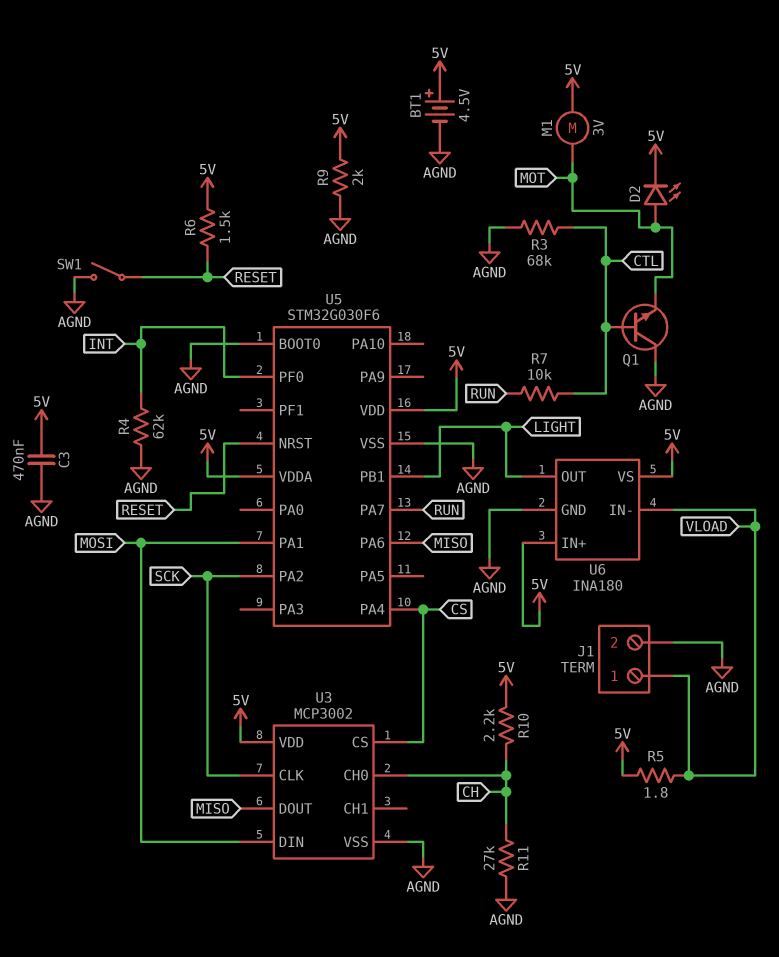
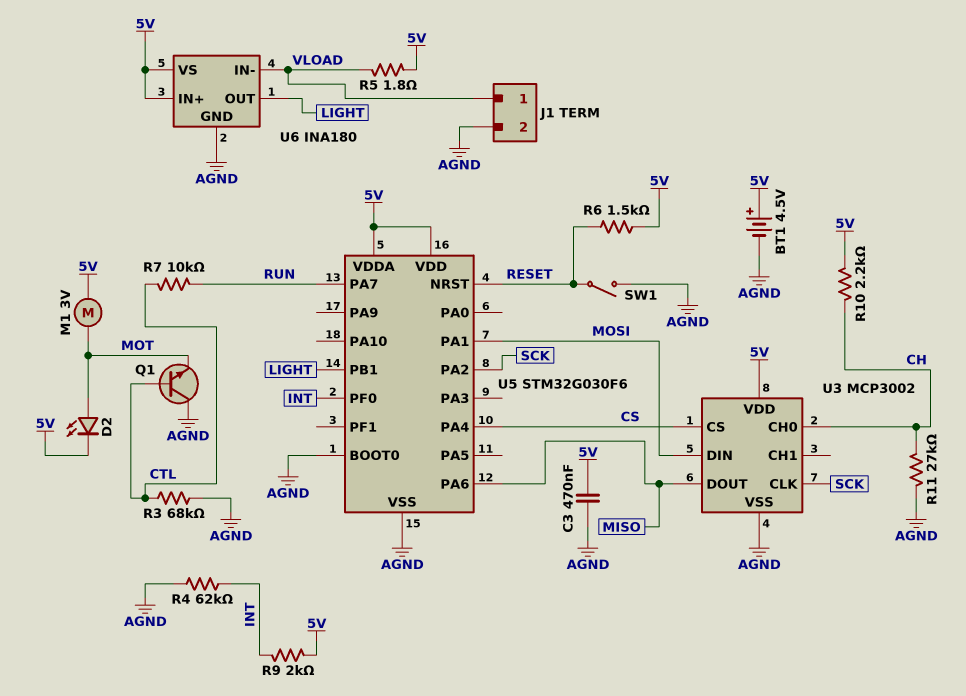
R9: 2k (5V, AGND) -> 2k (5V, INT)

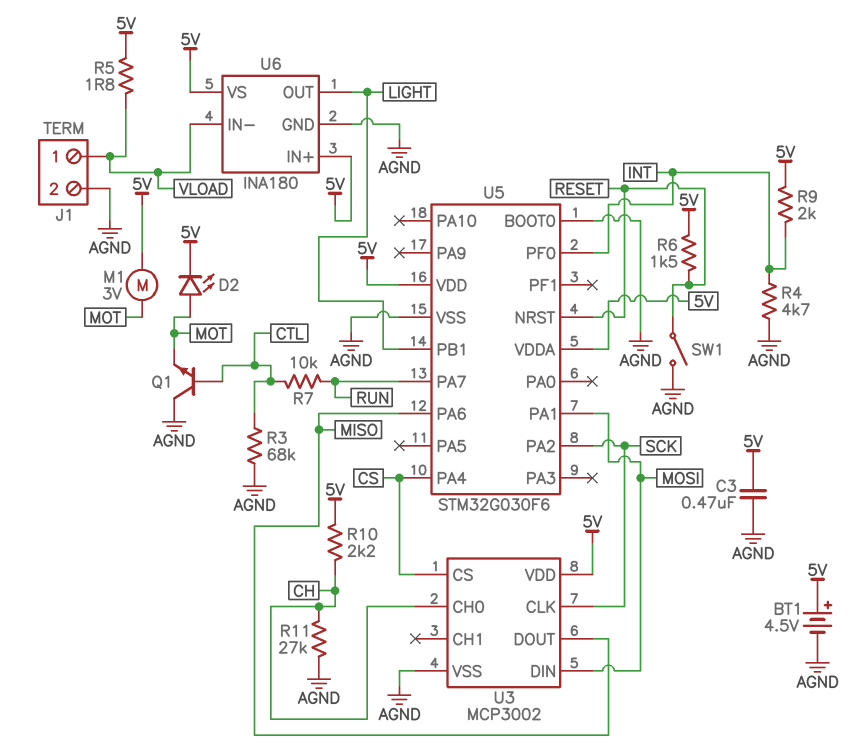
R4: 62k (AGND, INT) -> 4.7k (AGND, INT)

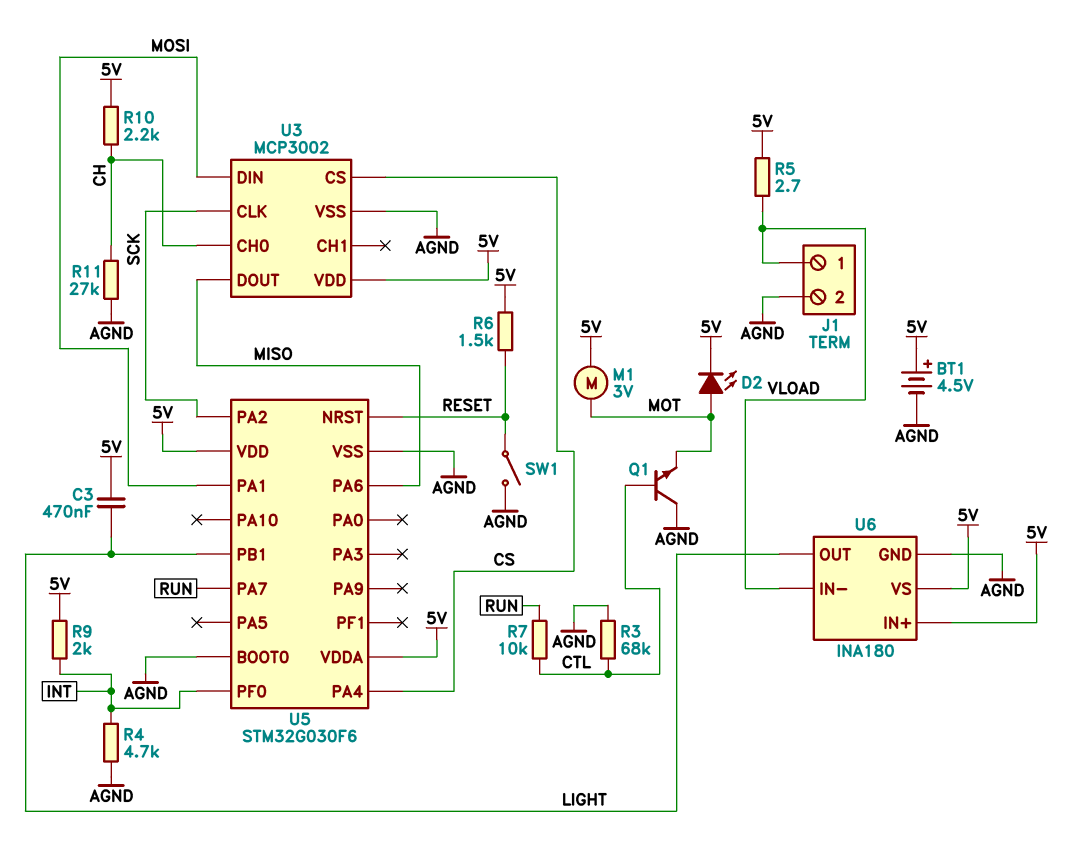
C3: 470nF (5V, AGND) -> 470nF (5V, LIGHT)
R5: 1.8 (5V, VLOAD) -> 2.7 (5V, VLOAD)

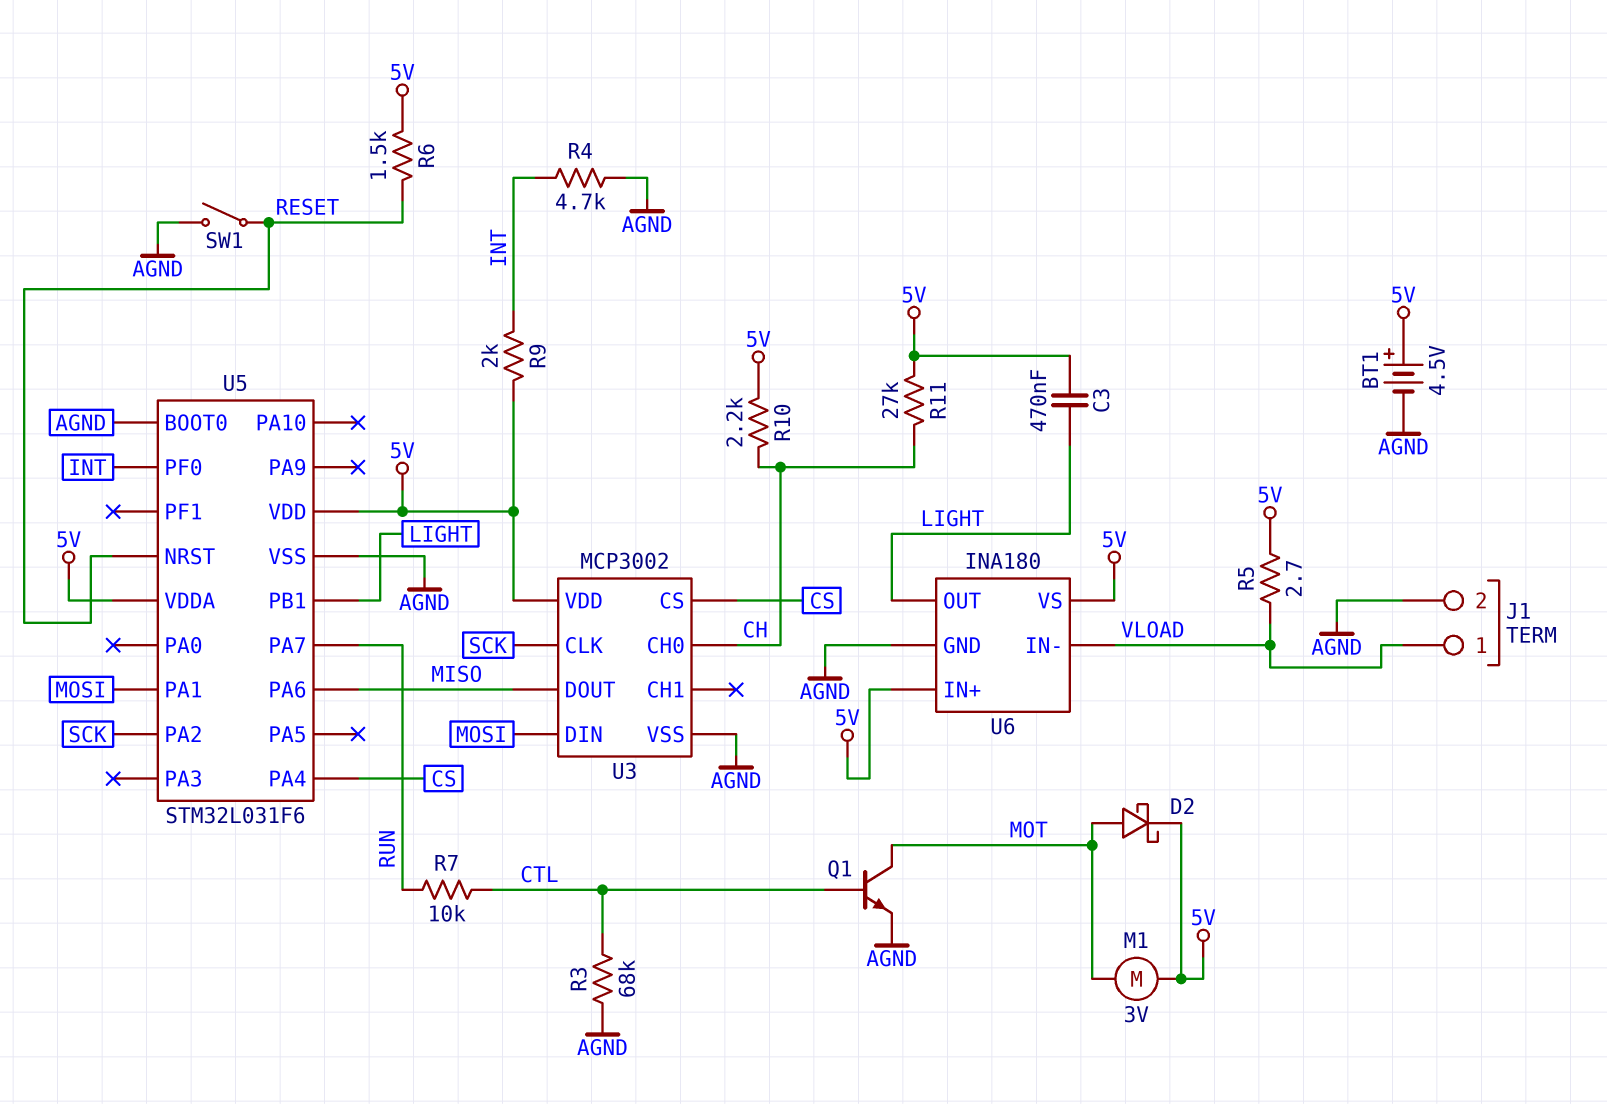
D2: LED (A MOT, K 5V) -> schottky (A MOT, K 5V)
Q1: NPN (B CTL, C AGND, E MOT) -> NPN (B CTL, C MOT, E AGND)
R11: 27k (AGND, CH) -> 27k (5V, CH)
U5: STM32G030F6 -> STM32L031F6

